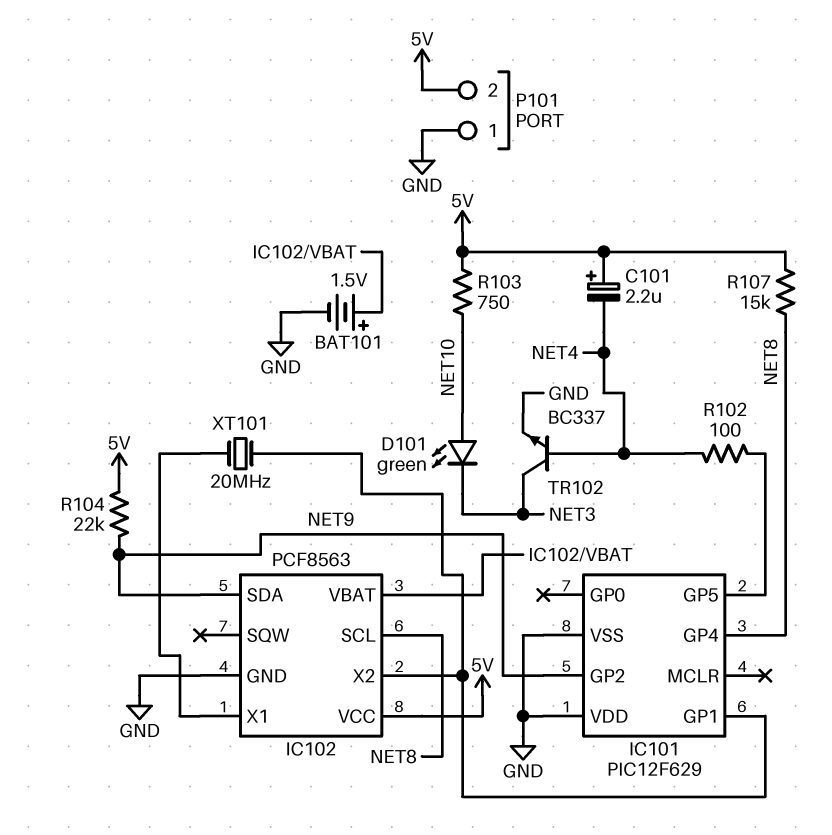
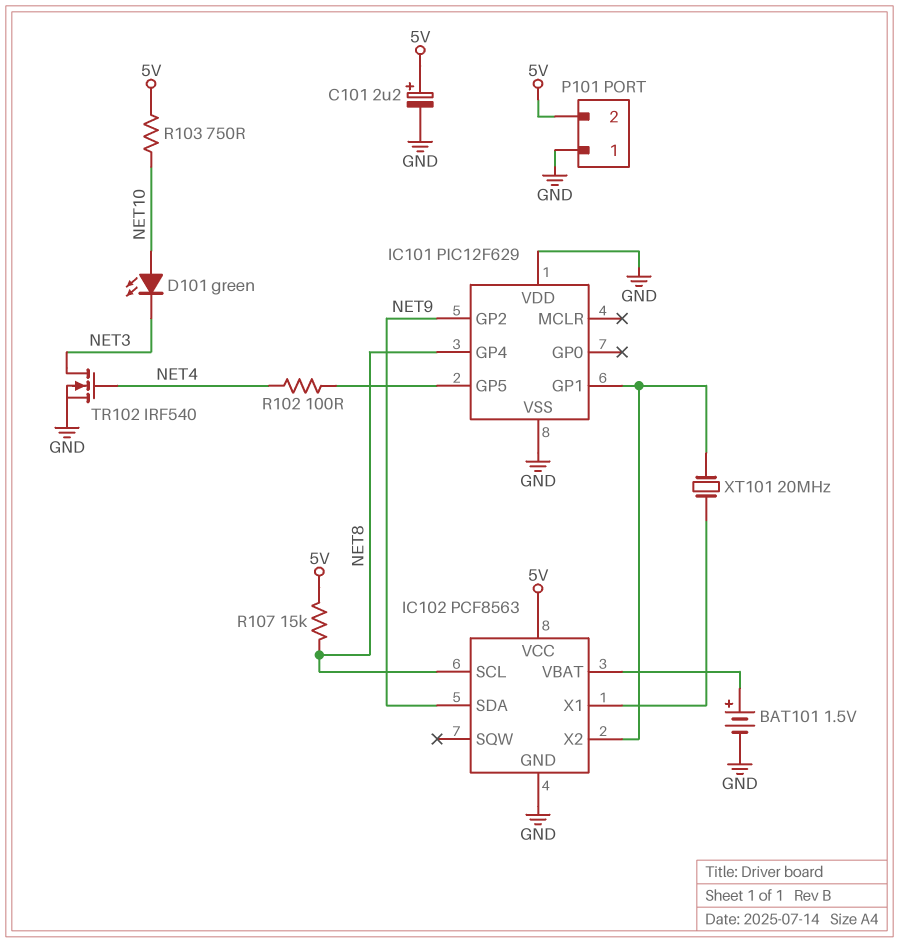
C101: 2.2uF (plus 5V, minus NET4) -> 2.2uF (plus 5V, minus GND)
R104: 22k (5V, NET9) -> none
TR102: NPN BC337 (B NET4, C NET3, E GND) -> NMOS IRF540 (G NET4, D NET3, S GND)

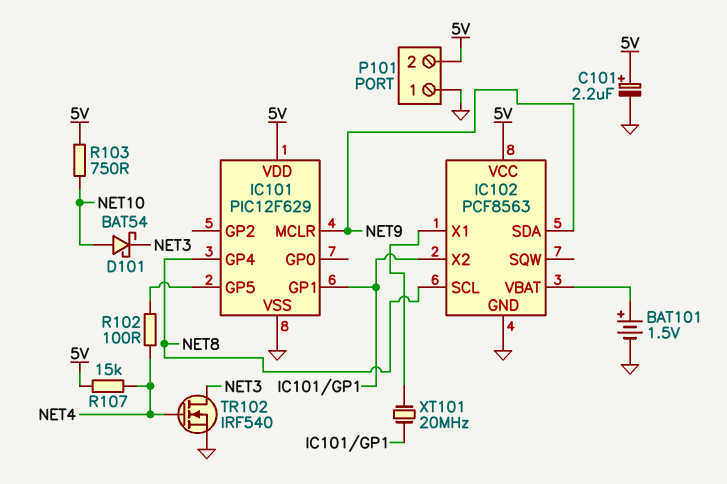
D101: LED green (A NET10, K NET3) -> schottky BAT54 (A NET10, K NET3)
IC101 pin GP2: NET9 -> none
IC101 pin MCLR: none -> NET9
IC101 pin VDD: GND -> 5V
R107: 15k (5V, NET8) -> 15k (5V, NET4)

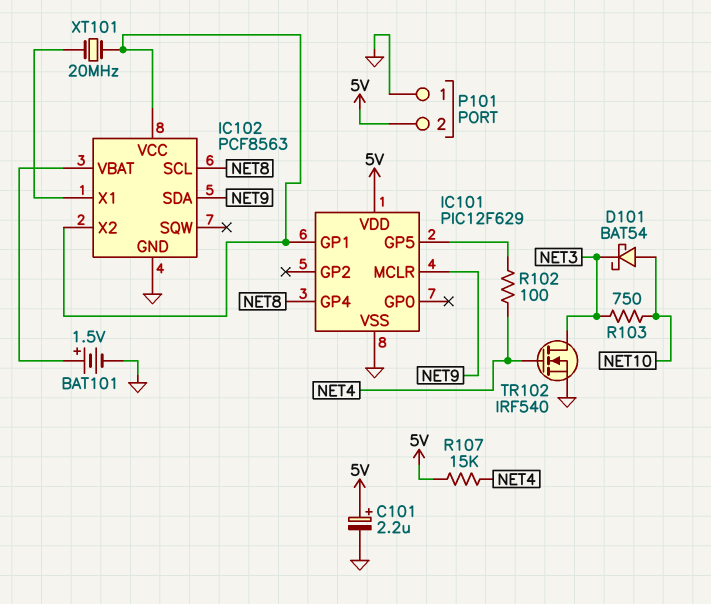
IC102 pin VCC: 5V -> IC101/GP1
R103: 750 (5V, NET10) -> 750 (NET3, NET10)

